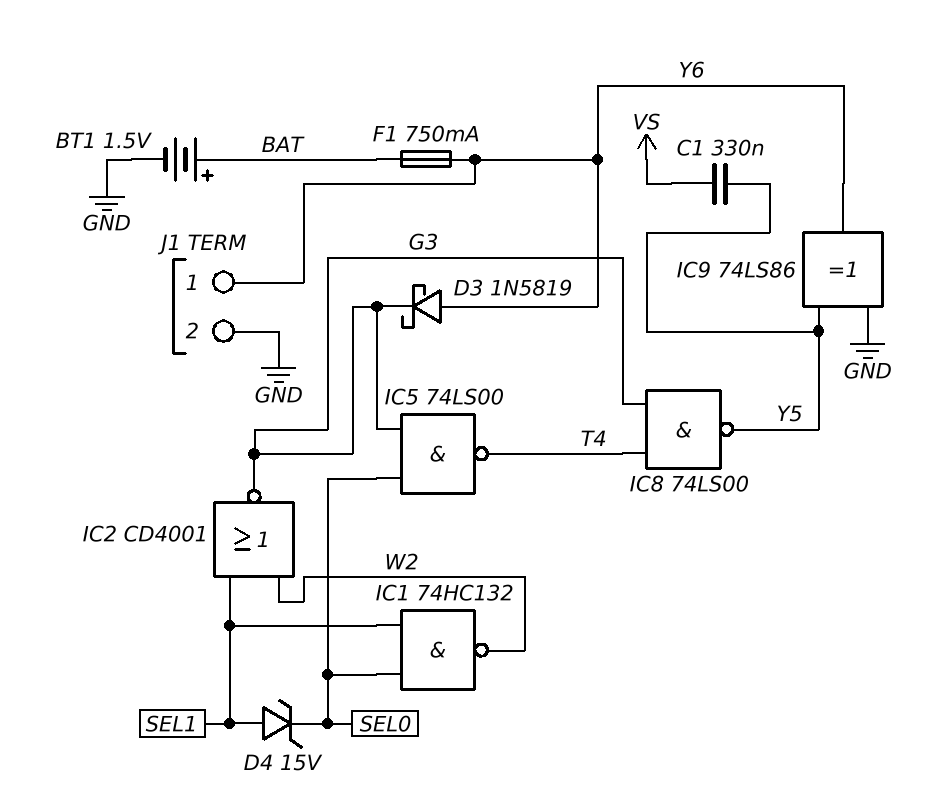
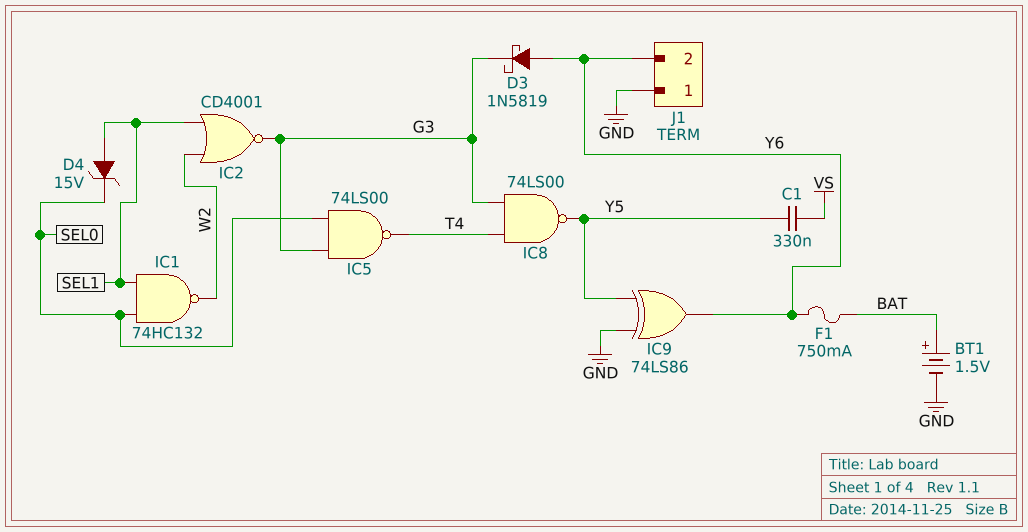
J1 pin 1: Y6 -> GND
J1 pin 2: GND -> Y6

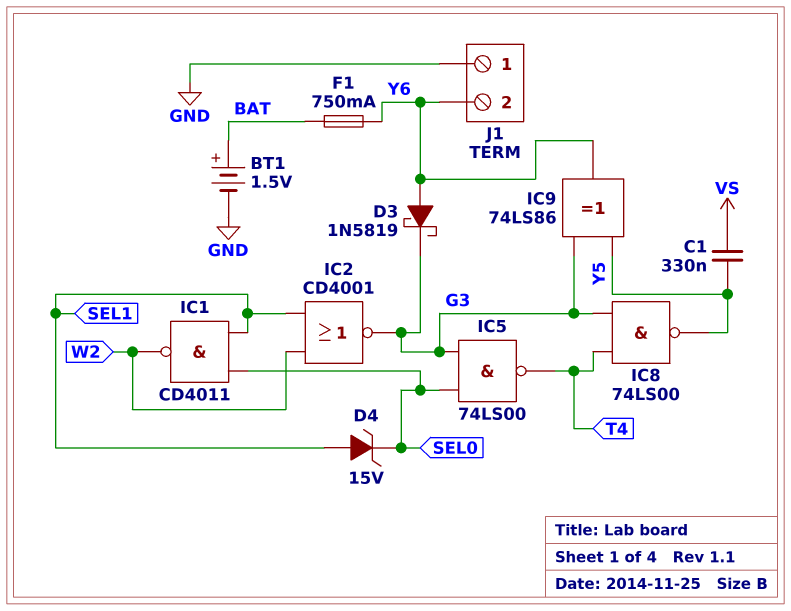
IC1: NAND 74HC132 (in SEL0, in SEL1, out W2) -> NAND CD4011 (in SEL0, in SEL1, out W2)
IC9: XOR 74LS86 (in GND, in Y5, out Y6) -> XOR 74LS86 (in G3, in Y5, out Y6)

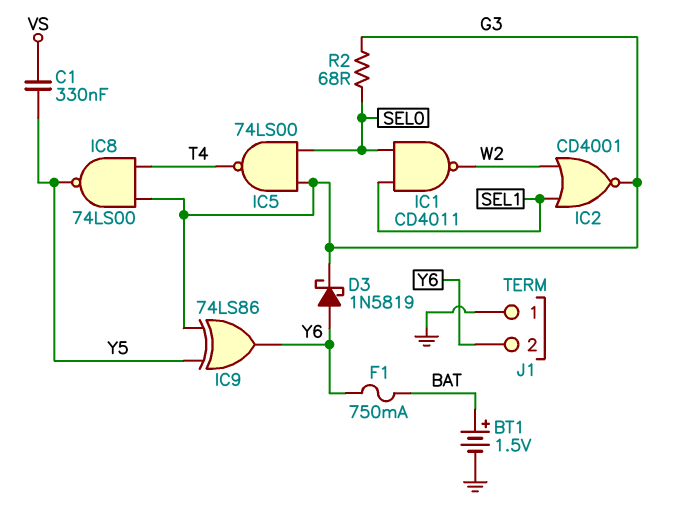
D4: zener 15V (A SEL1, K SEL0) -> none
R2: none -> 68 (G3, SEL0)

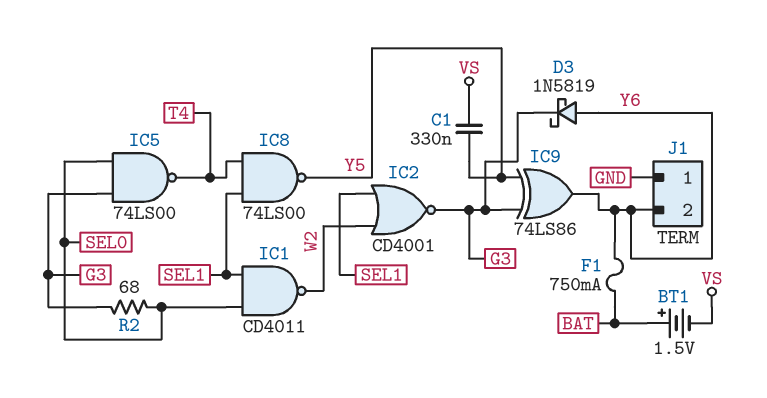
BT1: 1.5V (plus BAT, minus GND) -> 1.5V (plus BAT, minus VS)
IC8: NAND 74LS00 (in G3, in T4, out Y5) -> NAND 74LS00 (in SEL1, in T4, out Y5)

